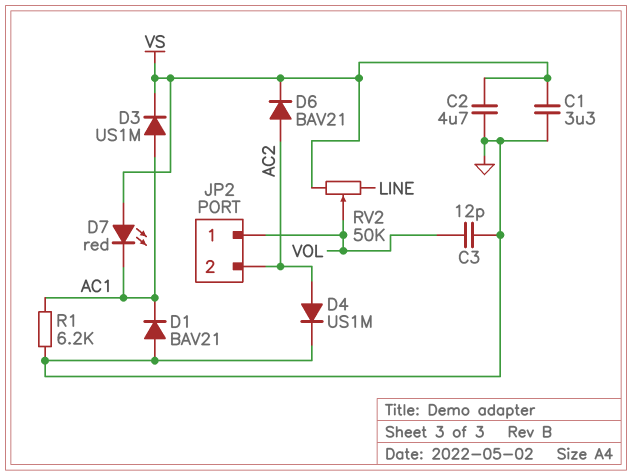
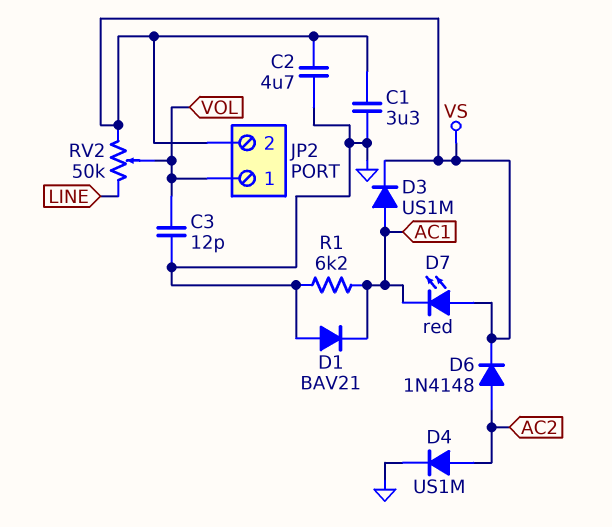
D6: diode BAV21 (A AC2, K VS) -> diode 1N4148 (A AC2, K VS)
JP2 pin 2: AC2 -> VS

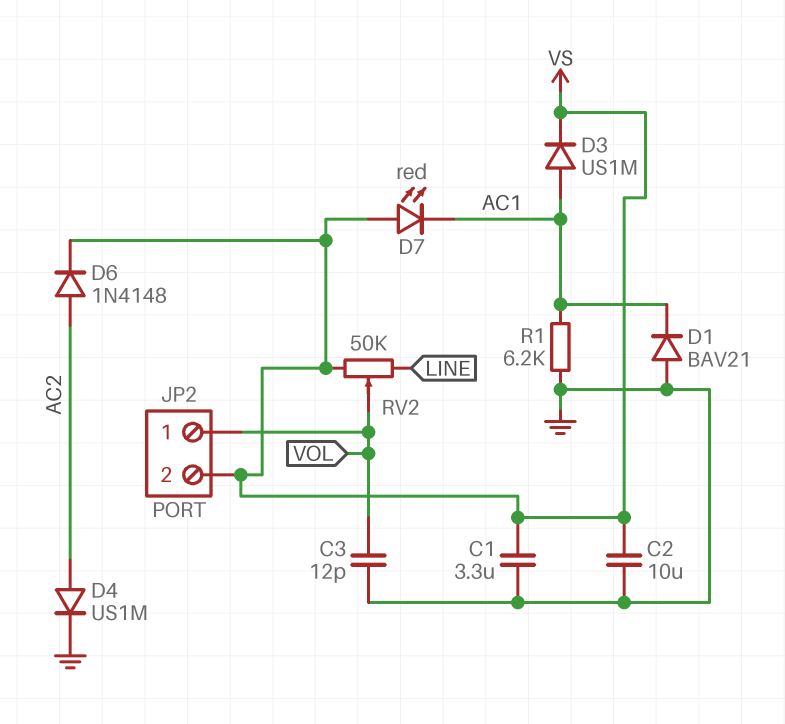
C2: 4.7uF (GND, VS) -> 10uF (GND, VS)

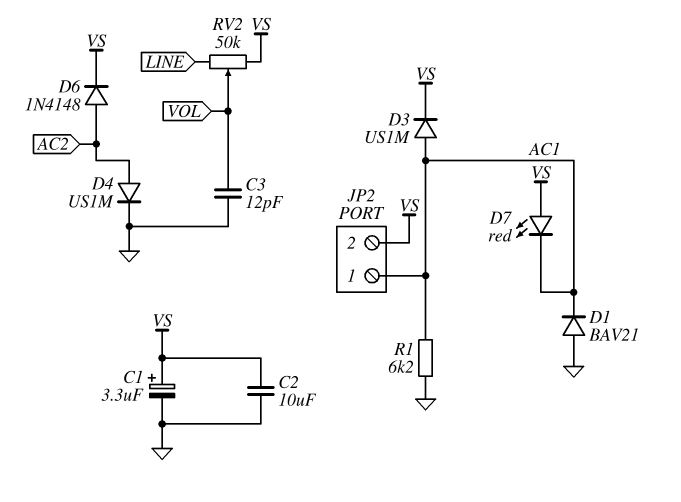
C1: 3.3uF (GND, VS) -> 3.3uF (plus VS, minus GND)
JP2 pin 1: VOL -> AC1

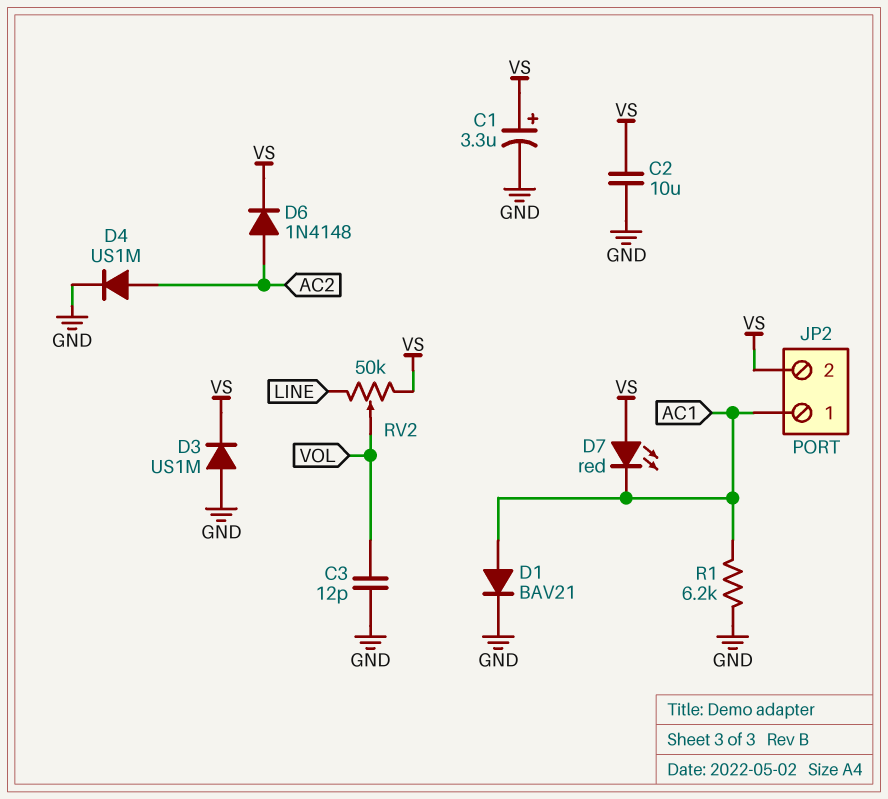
D1: diode BAV21 (A GND, K AC1) -> diode BAV21 (A AC1, K GND)
D3: diode US1M (A AC1, K VS) -> diode US1M (A GND, K VS)

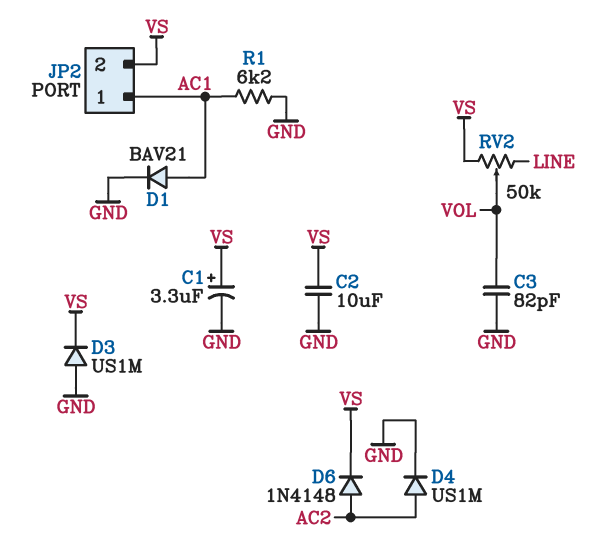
C3: 12pF (GND, VOL) -> 82pF (GND, VOL)
D7: LED red (A VS, K AC1) -> none

